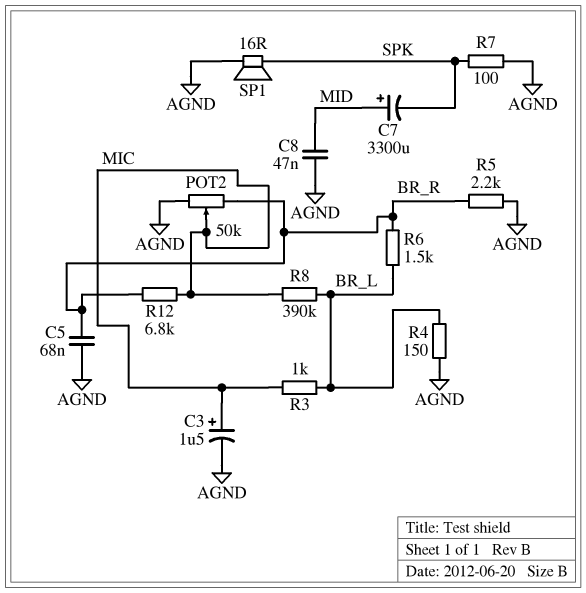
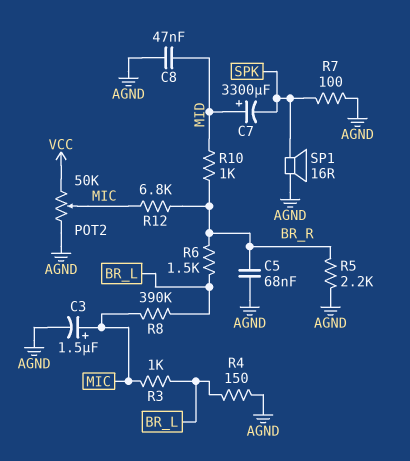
POT2: 50k (AGND, BR_R, wiper MIC) -> 50k (AGND, VCC, wiper MIC)
R10: none -> 1k (BR_R, MID)

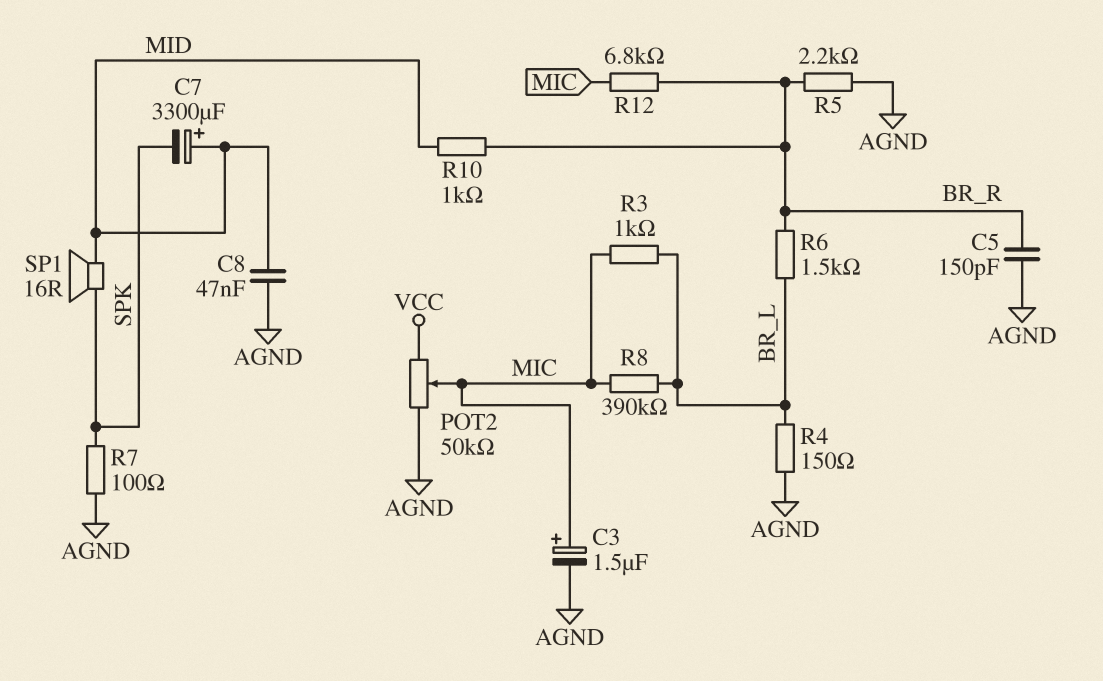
C5: 68nF (AGND, BR_R) -> 150pF (AGND, BR_R)
SP1: speaker 16R (AGND, SPK) -> speaker 16R (MID, SPK)

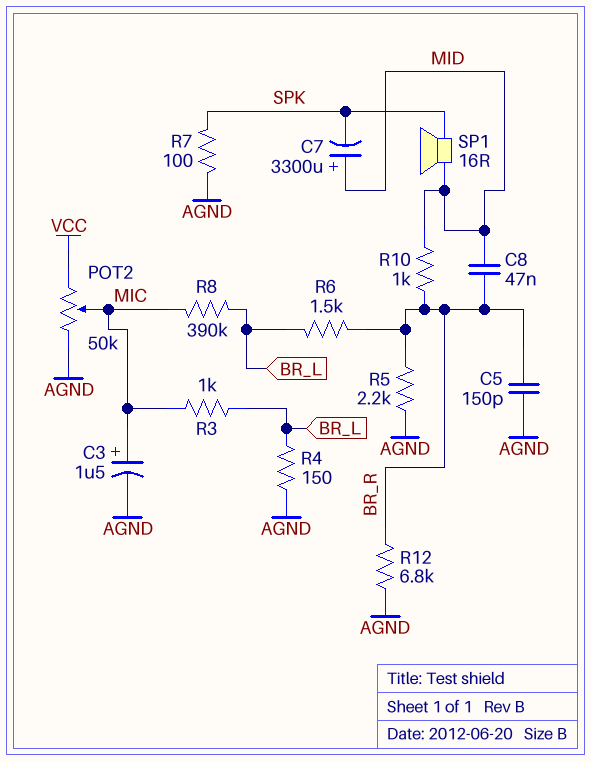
C8: 47nF (AGND, MID) -> 47nF (BR_R, MID)
R12: 6.8k (BR_R, MIC) -> 6.8k (AGND, BR_R)

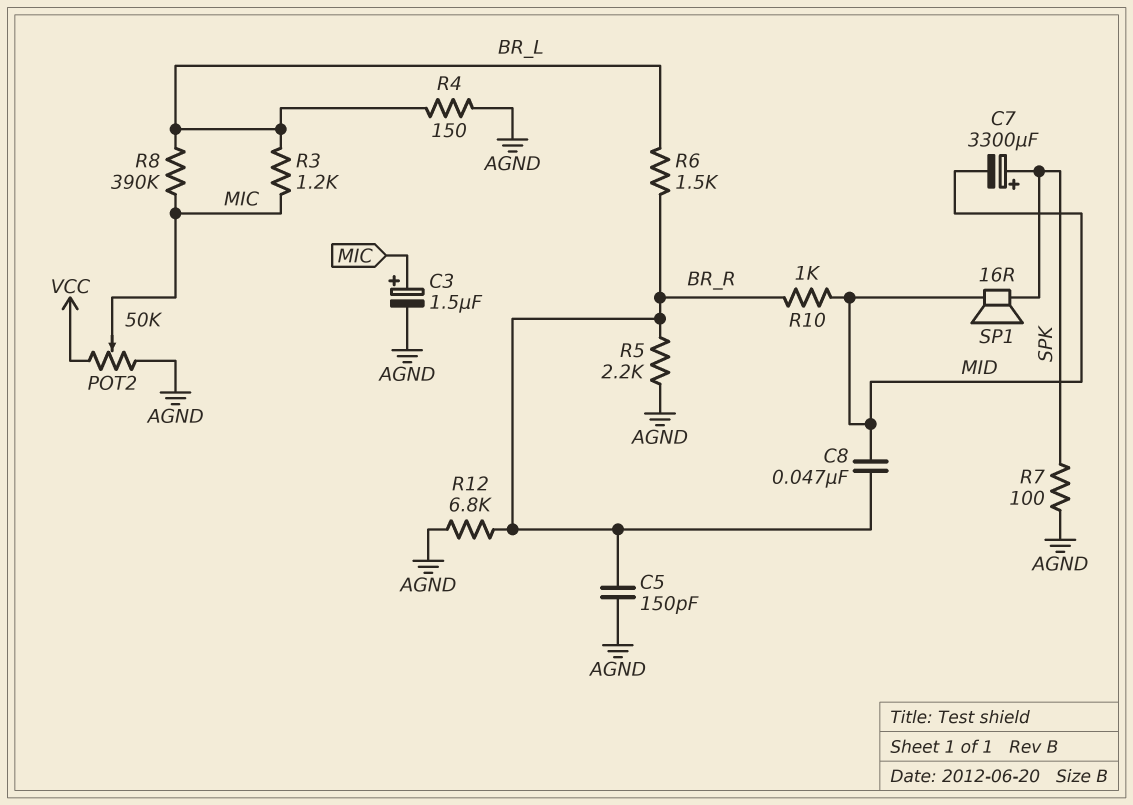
C7: 3300uF (plus MID, minus SPK) -> 3300uF (plus SPK, minus MID)
R3: 1k (BR_L, MIC) -> 1.2k (BR_L, MIC)

